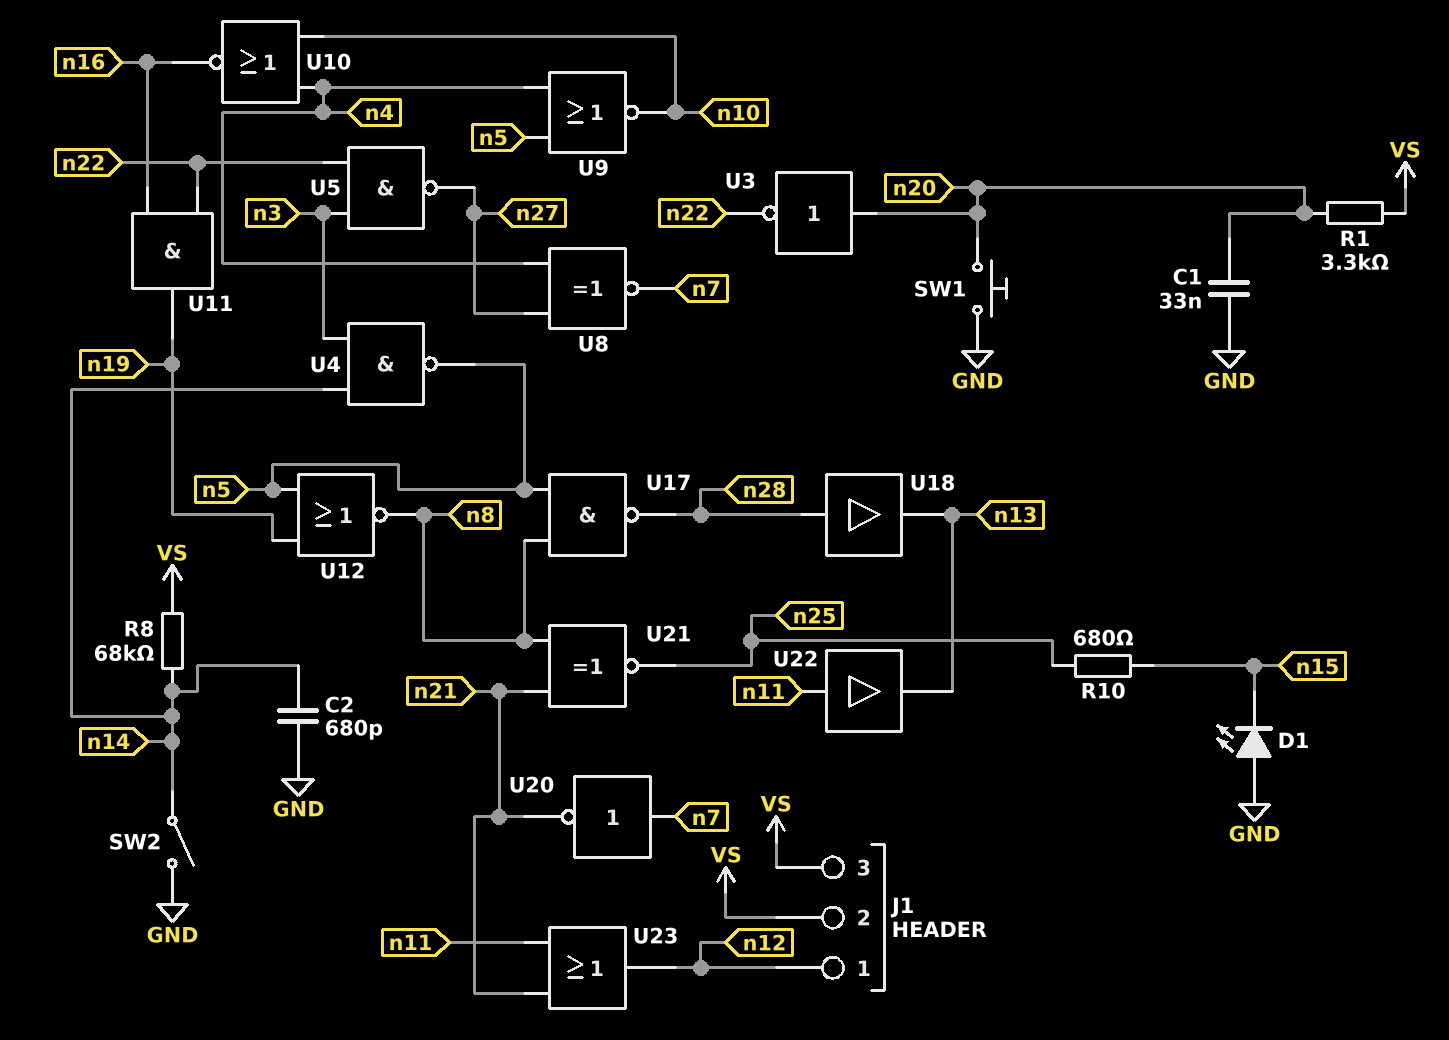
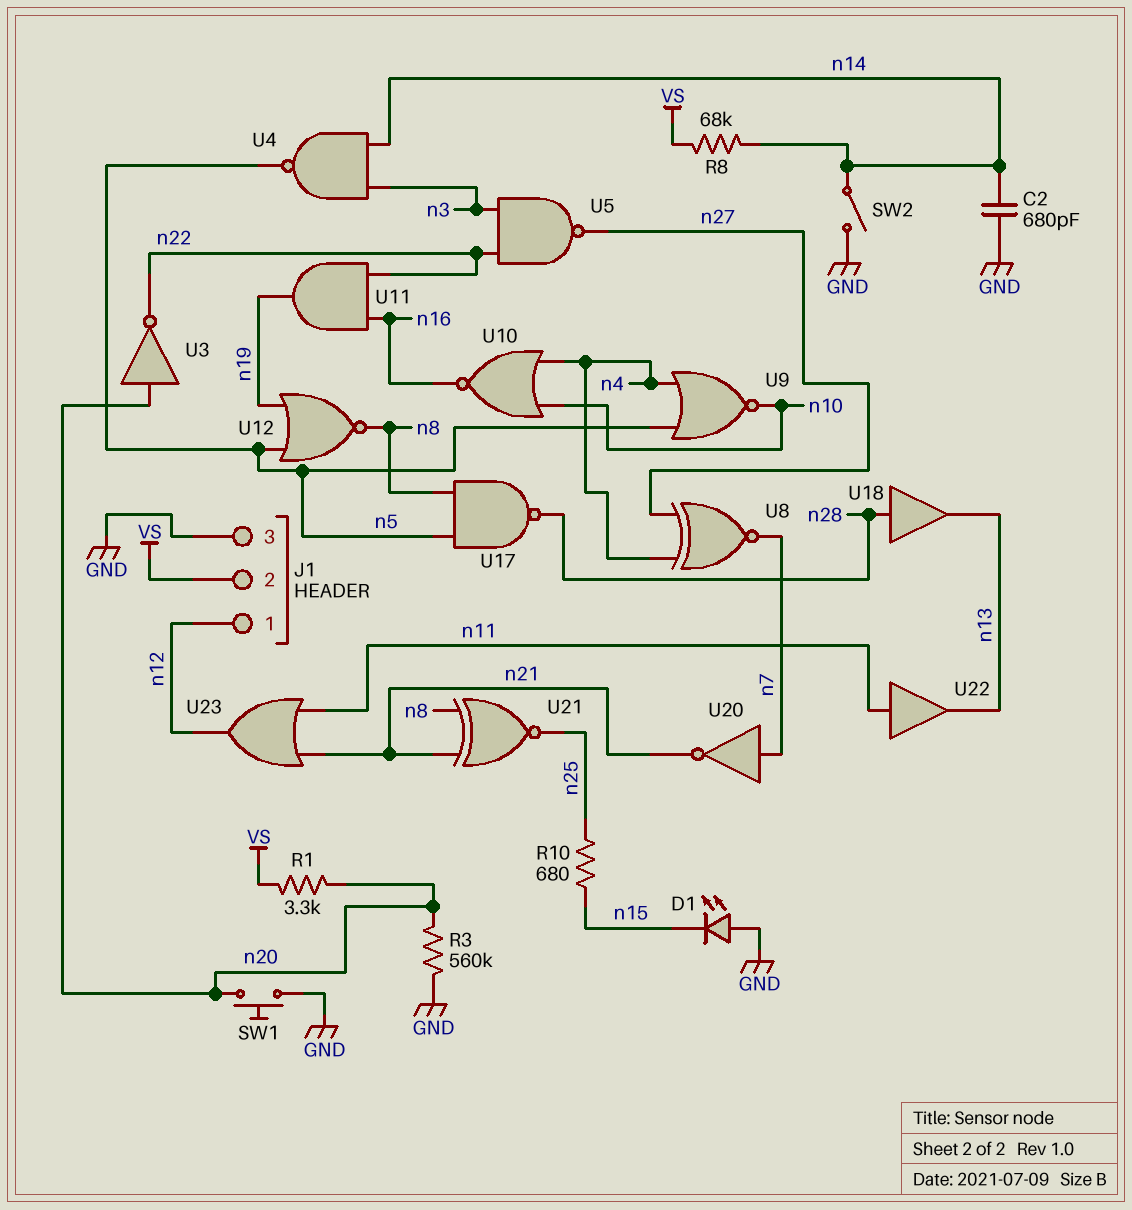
C1: 33nF (GND, n20) -> none
J1 pin 3: VS -> GND
R3: none -> 560k (GND, n20)

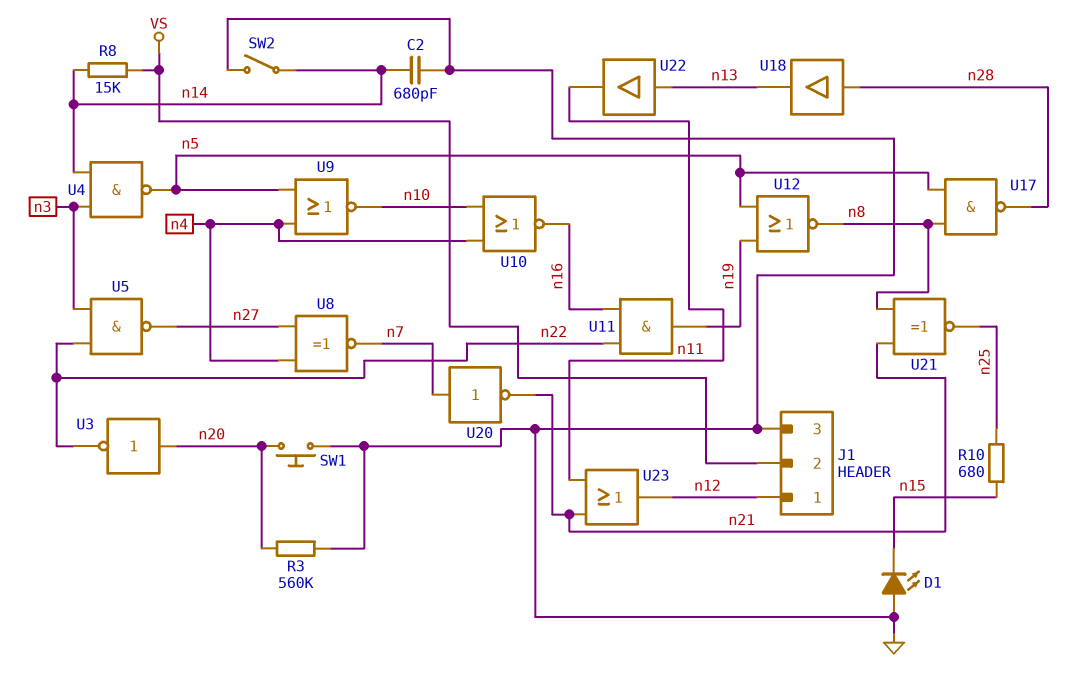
R1: 3.3k (VS, n20) -> none
R8: 68k (VS, n14) -> 15k (VS, n14)
U22: buffer (in n11, out n13) -> buffer (in n13, out n11)

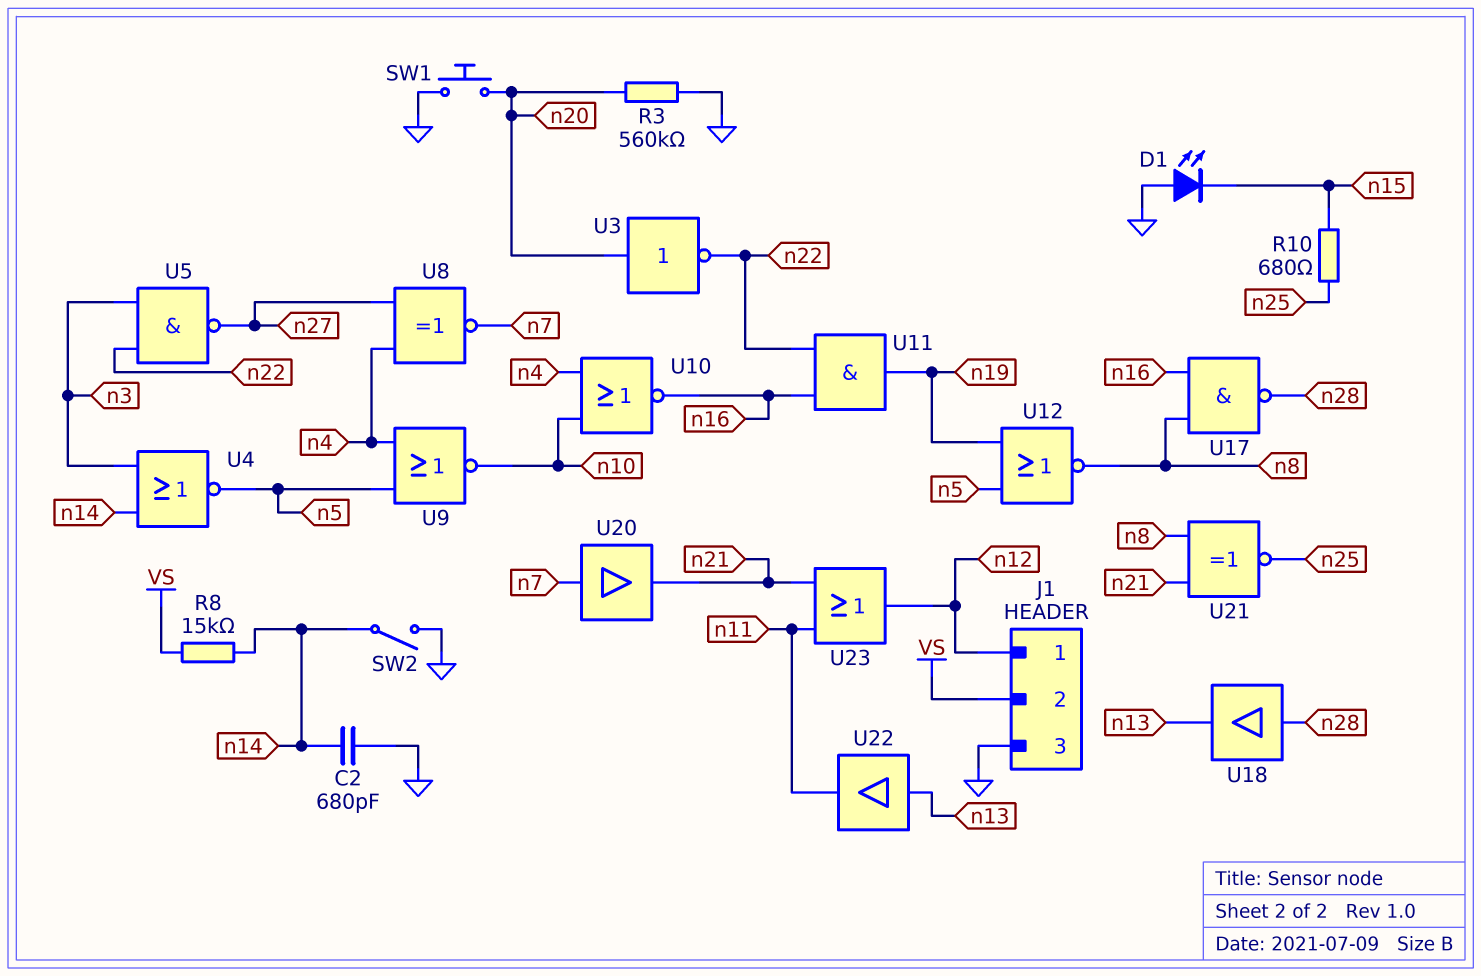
U4: NAND (in n3, in n14, out n5) -> NOR (in n3, in n14, out n5)
U17: NAND (in n5, in n8, out n28) -> NAND (in n8, in n16, out n28)
U20: NOT (in n7, out n21) -> buffer (in n7, out n21)

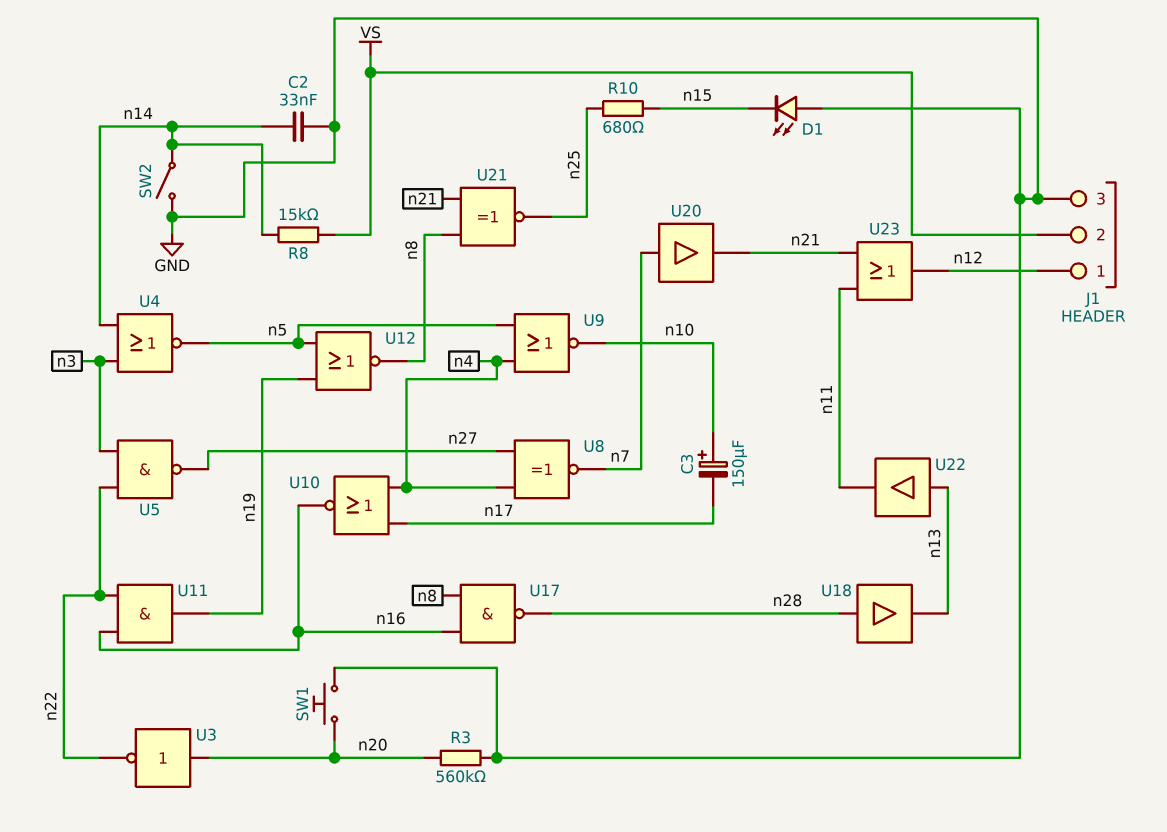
C2: 680pF (GND, n14) -> 33nF (GND, n14)
C3: none -> 150uF (plus n10, minus n17)
U10: NOR (in n4, in n10, out n16) -> NOR (in n4, in n17, out n16)

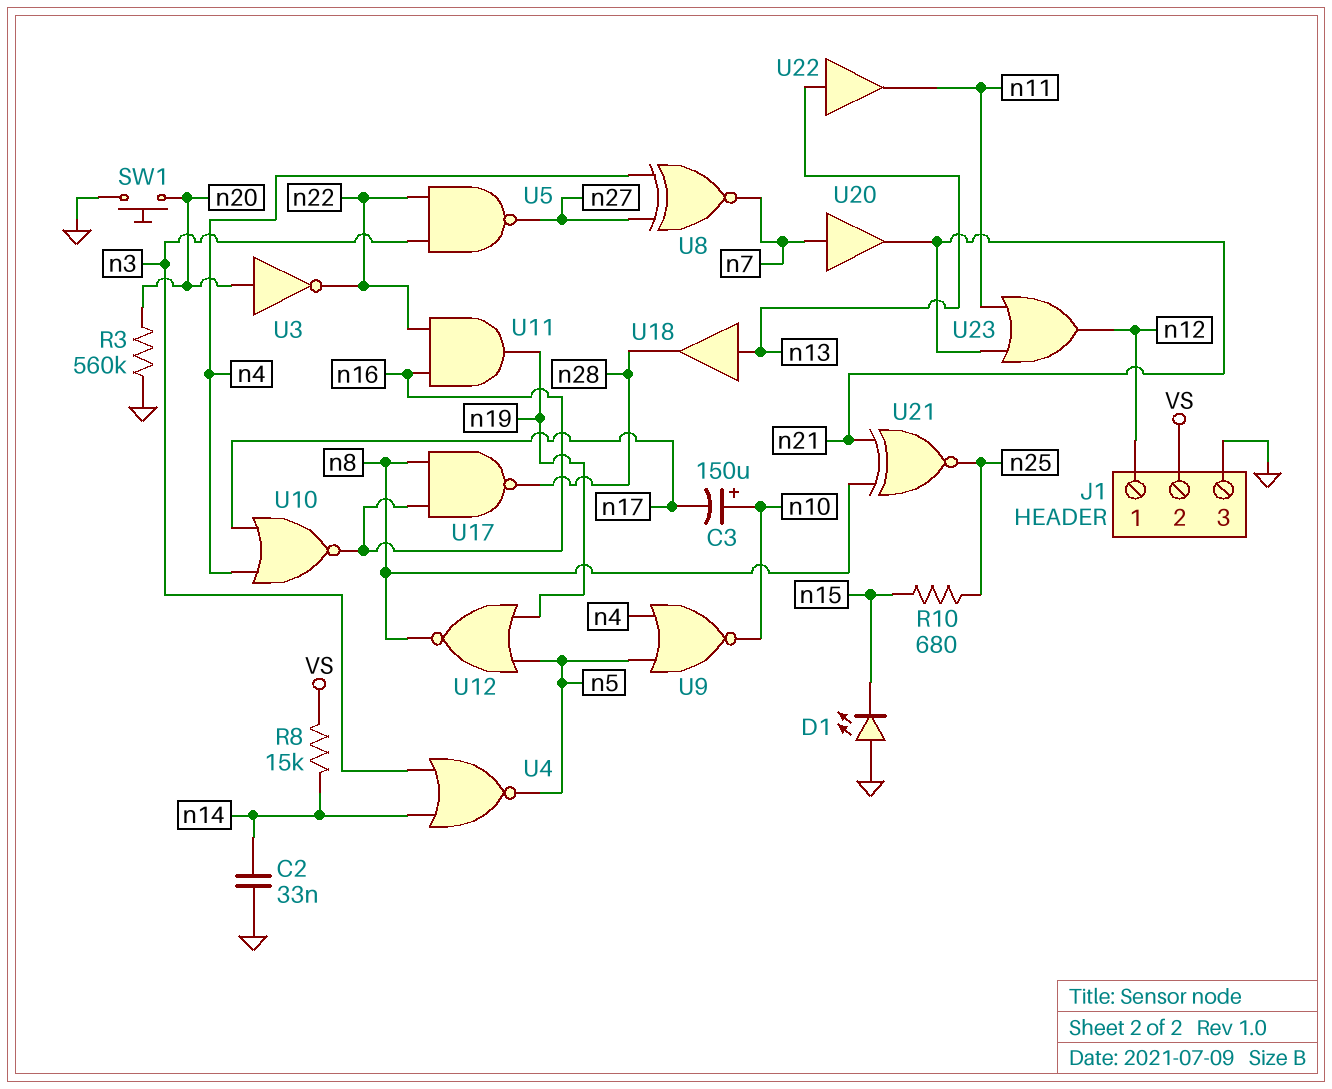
SW2: switch (GND, n14) -> none
U18: buffer (in n28, out n13) -> buffer (in n13, out n28)

